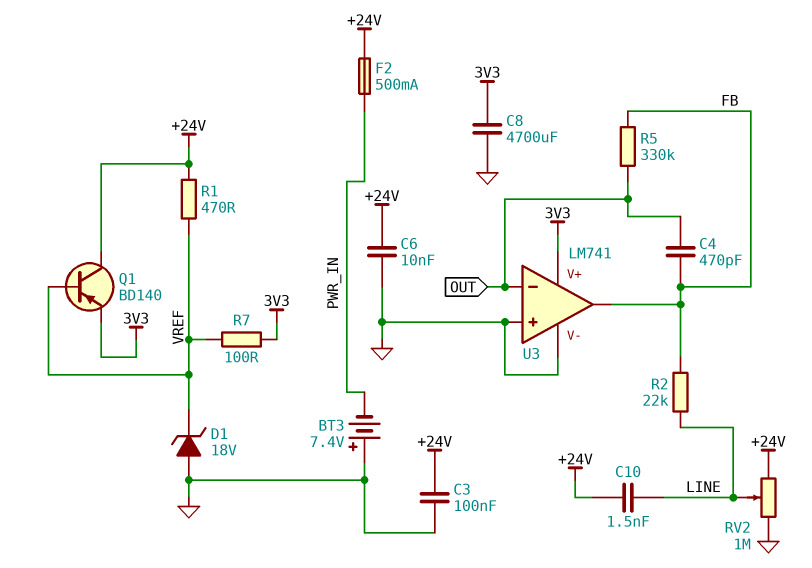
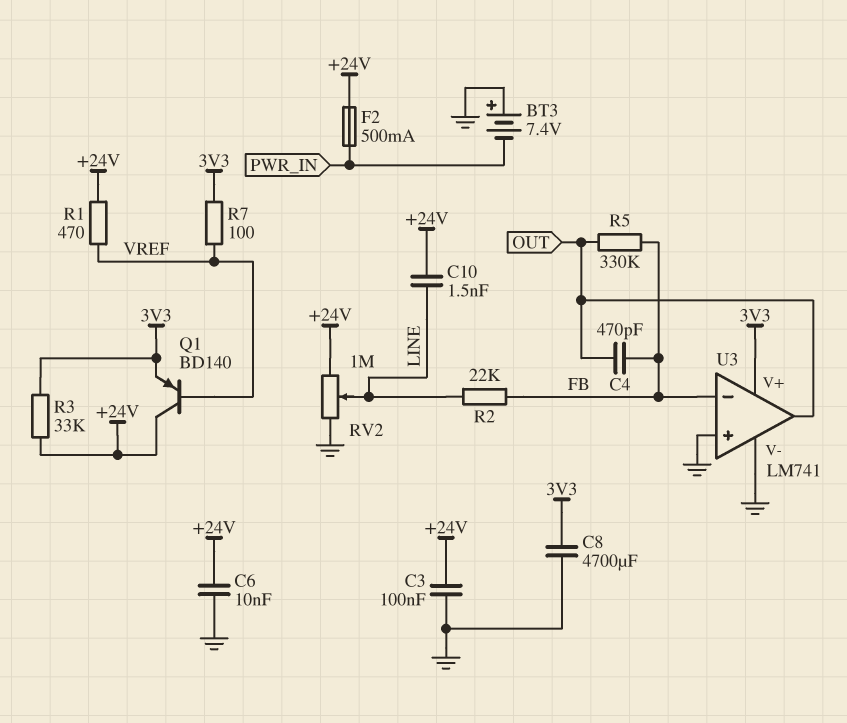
D1: zener 18V (A GND, K VREF) -> none
R3: none -> 33k (+24V, 3V3)
U3 pin in-: OUT -> FB
U3 pin out: FB -> OUT

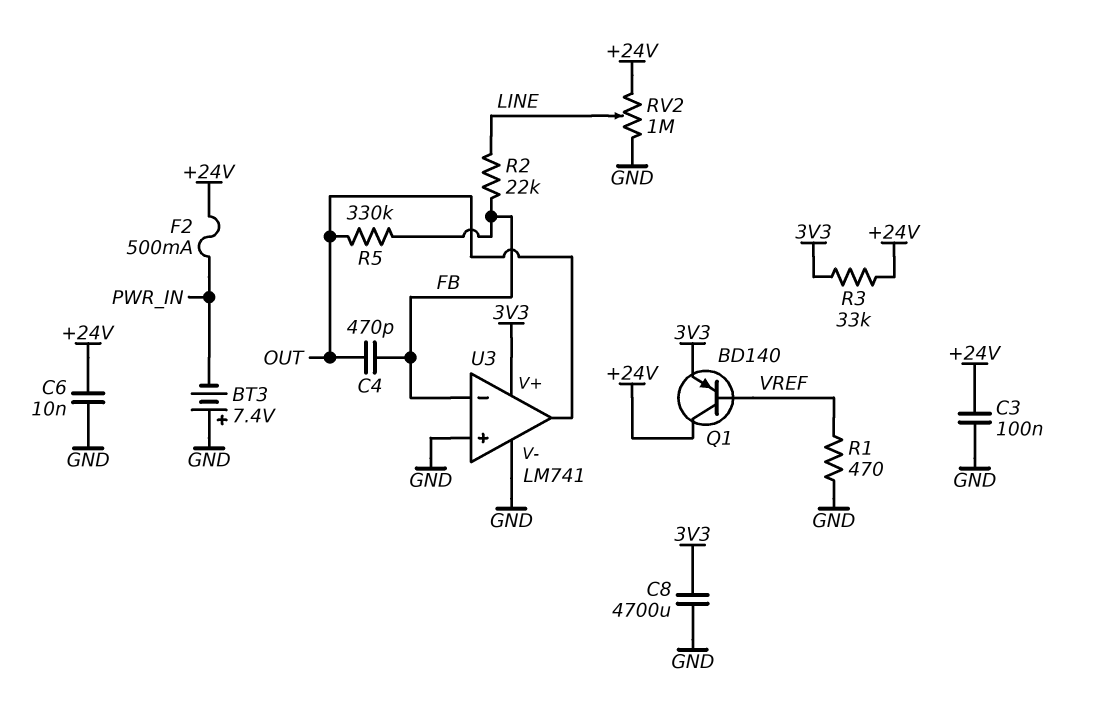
C10: 1.5nF (+24V, LINE) -> none
R1: 470 (+24V, VREF) -> 470 (GND, VREF)
R7: 100 (3V3, VREF) -> none

